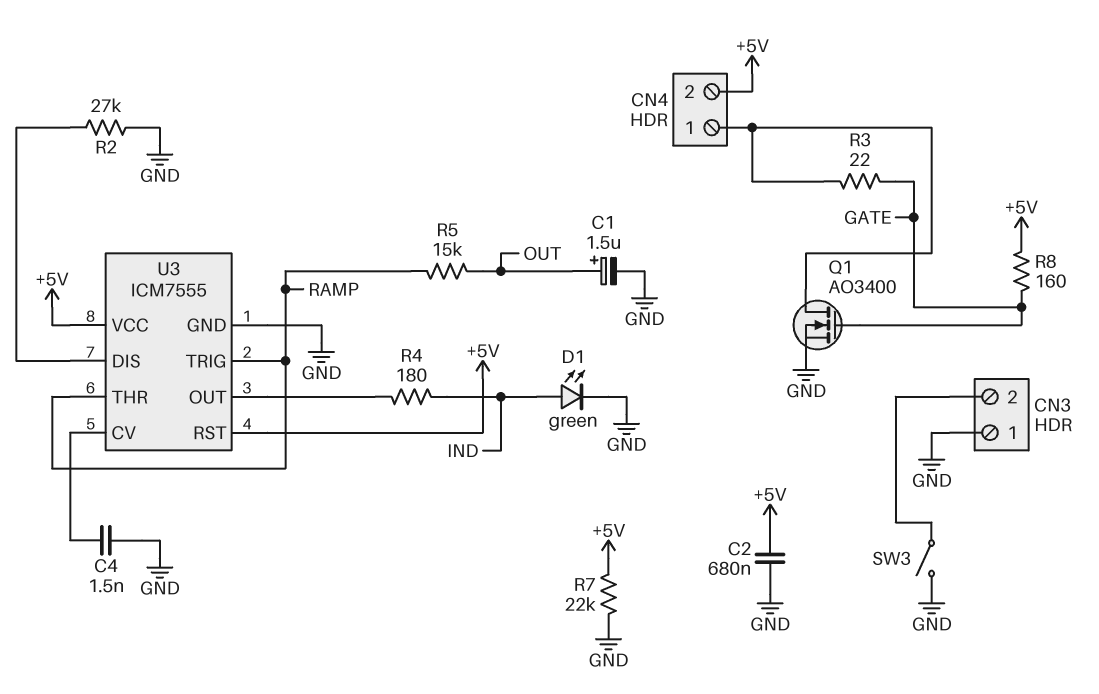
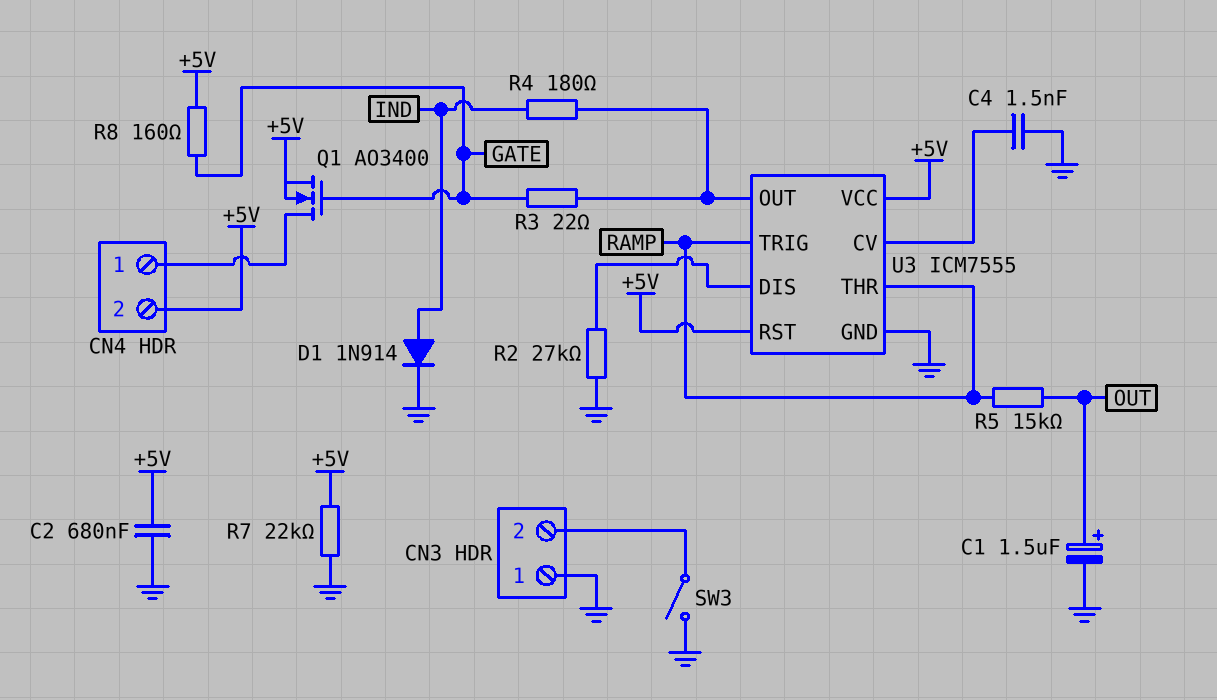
D1: LED green (A IND, K GND) -> diode 1N914 (A IND, K GND)
Q1: NMOS AO3400 (G GATE, D CN4/1, S GND) -> NMOS AO3400 (G GATE, D CN4/1, S +5V)
R3: 22 (CN4/1, GATE) -> 22 (GATE, U3/OUT)

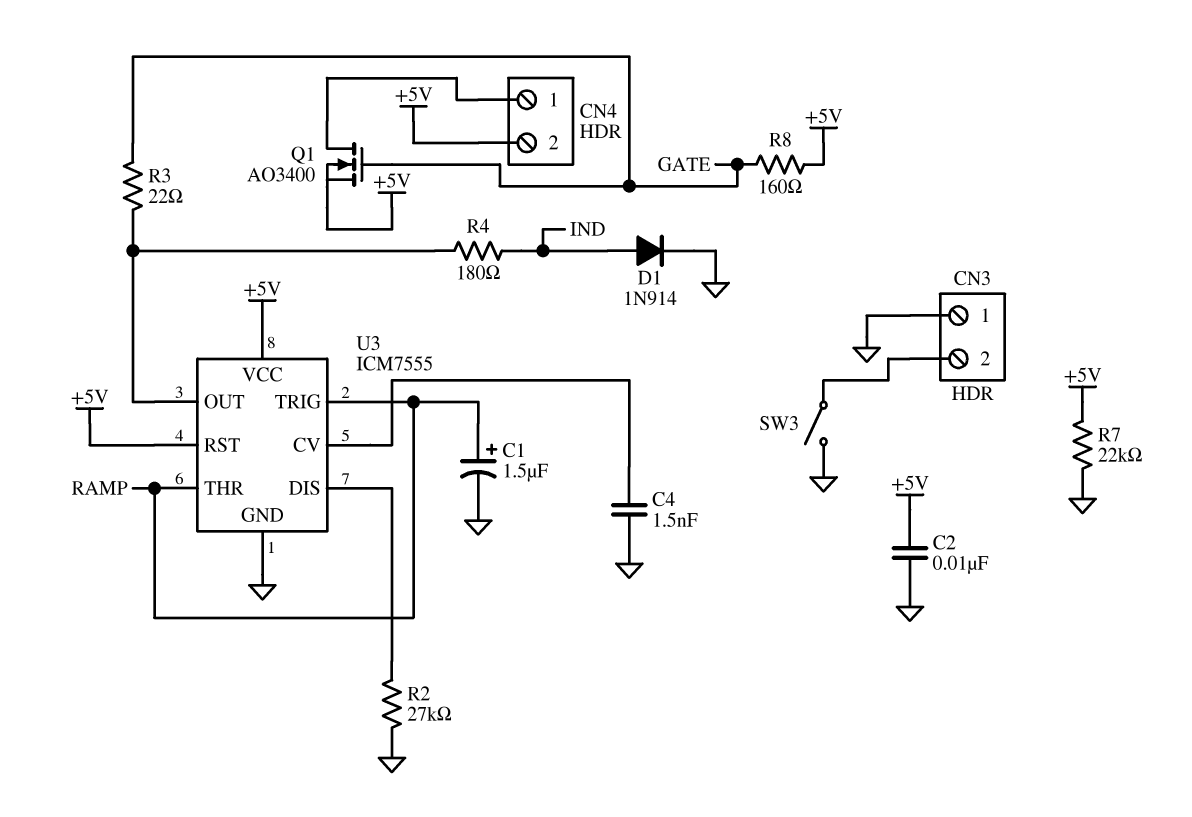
C1: 1.5uF (plus OUT, minus GND) -> 1.5uF (plus RAMP, minus GND)
C2: 680nF (+5V, GND) -> 10nF (+5V, GND)
R5: 15k (OUT, RAMP) -> none

